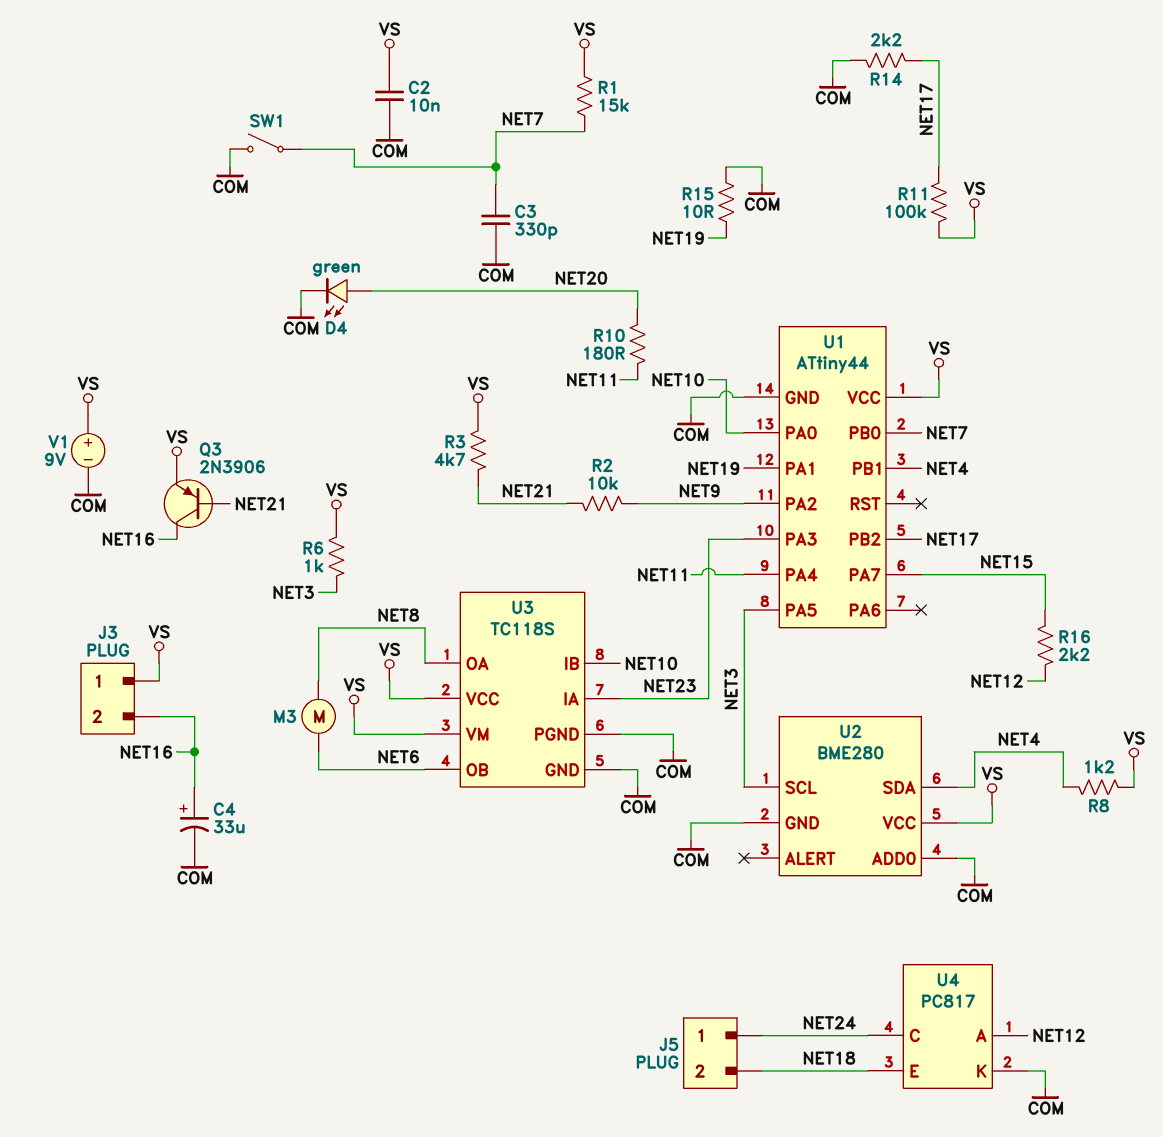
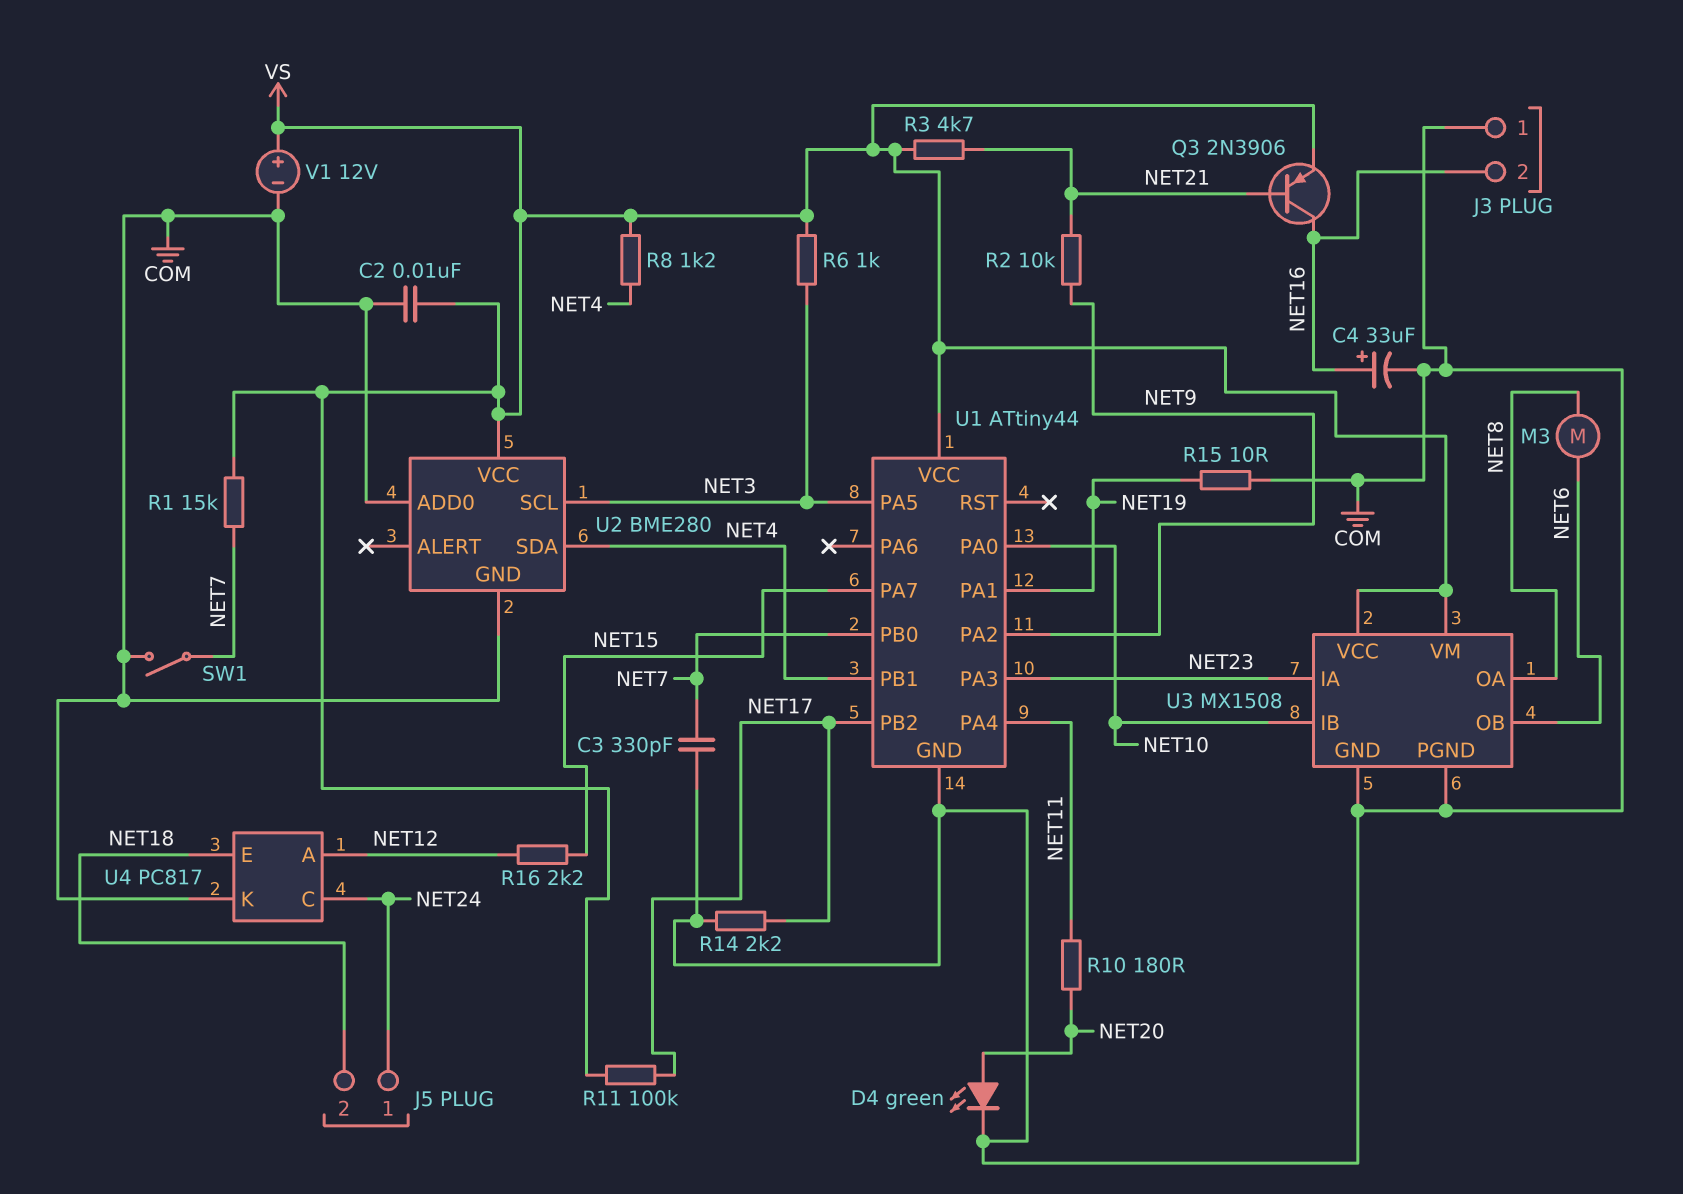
J3 pin 1: VS -> COM
U3: TC118S -> MX1508
V1: 9V (plus VS, minus COM) -> 12V (plus VS, minus COM)

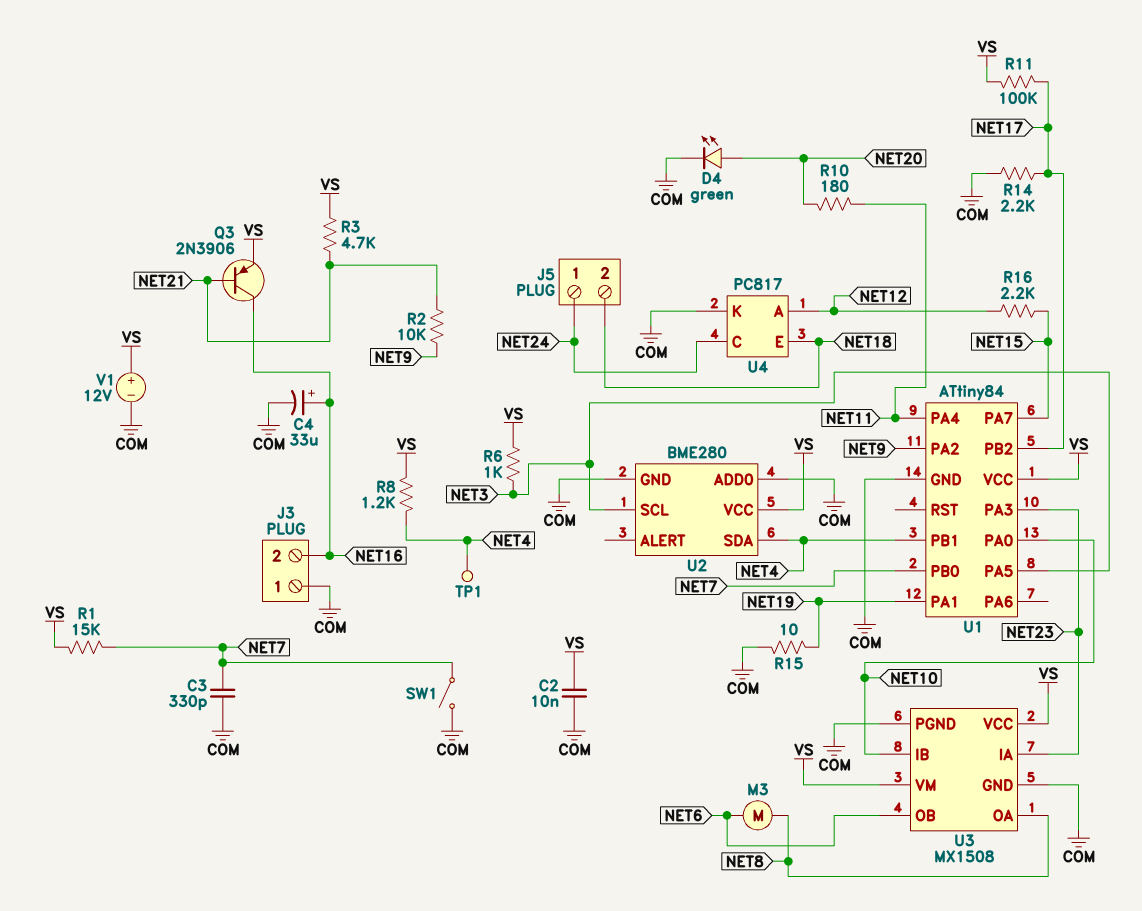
TP1: none -> test point (NET4)
U1: ATtiny44 -> ATtiny84

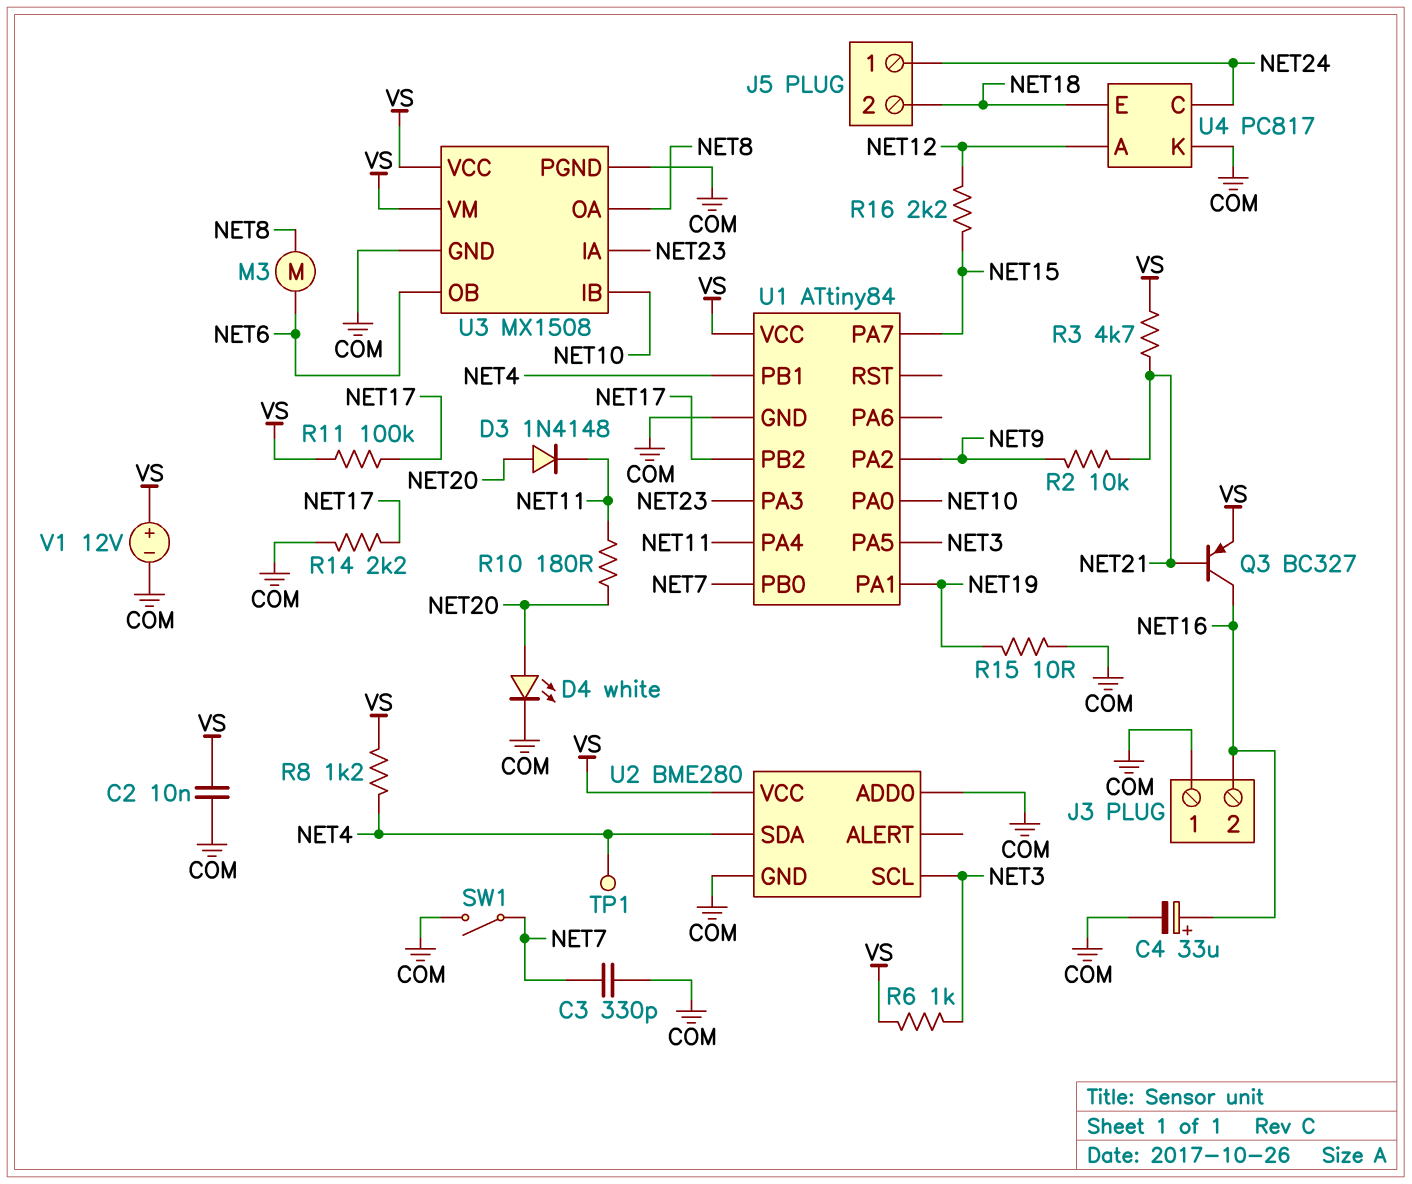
D3: none -> diode 1N4148 (A NET20, K NET11)
D4: LED green (A NET20, K COM) -> LED white (A NET20, K COM)
Q3: PNP 2N3906 (B NET21, C NET16, E VS) -> PNP BC327 (B NET21, C NET16, E VS)
R1: 15k (NET7, VS) -> none

